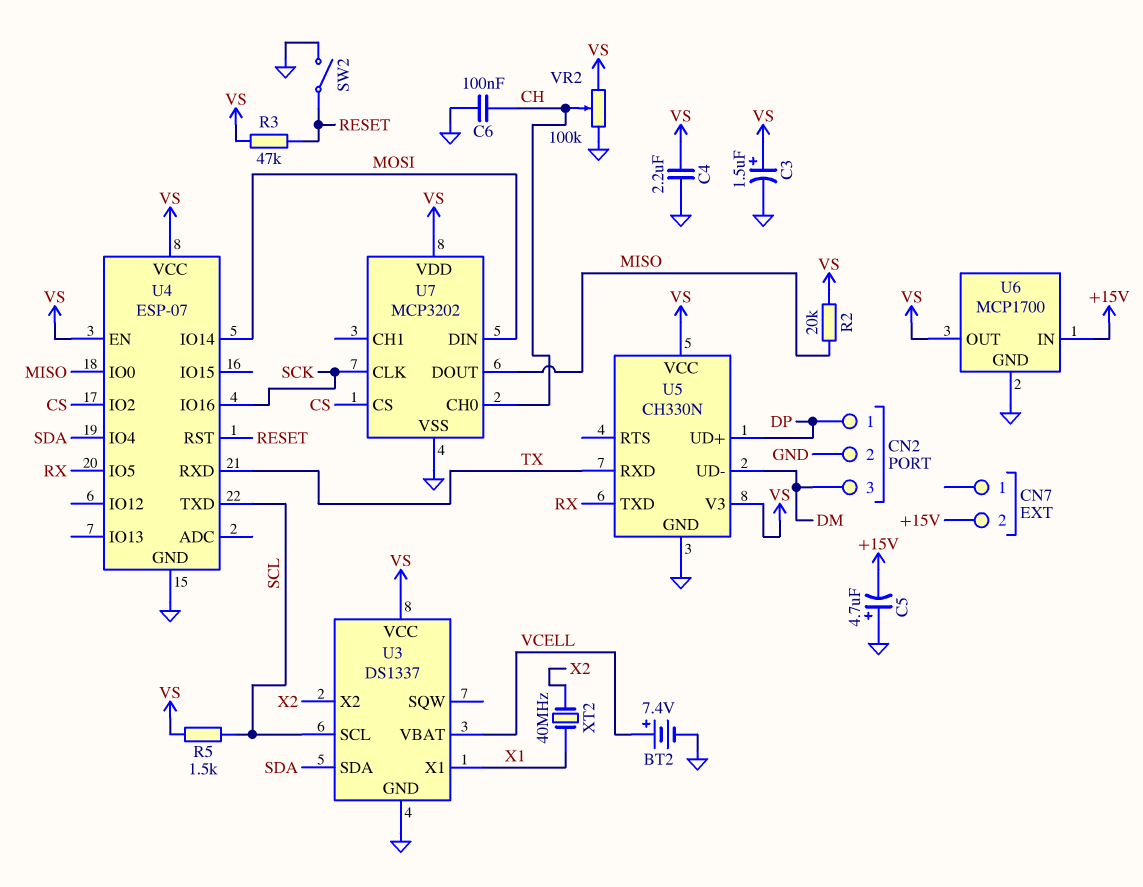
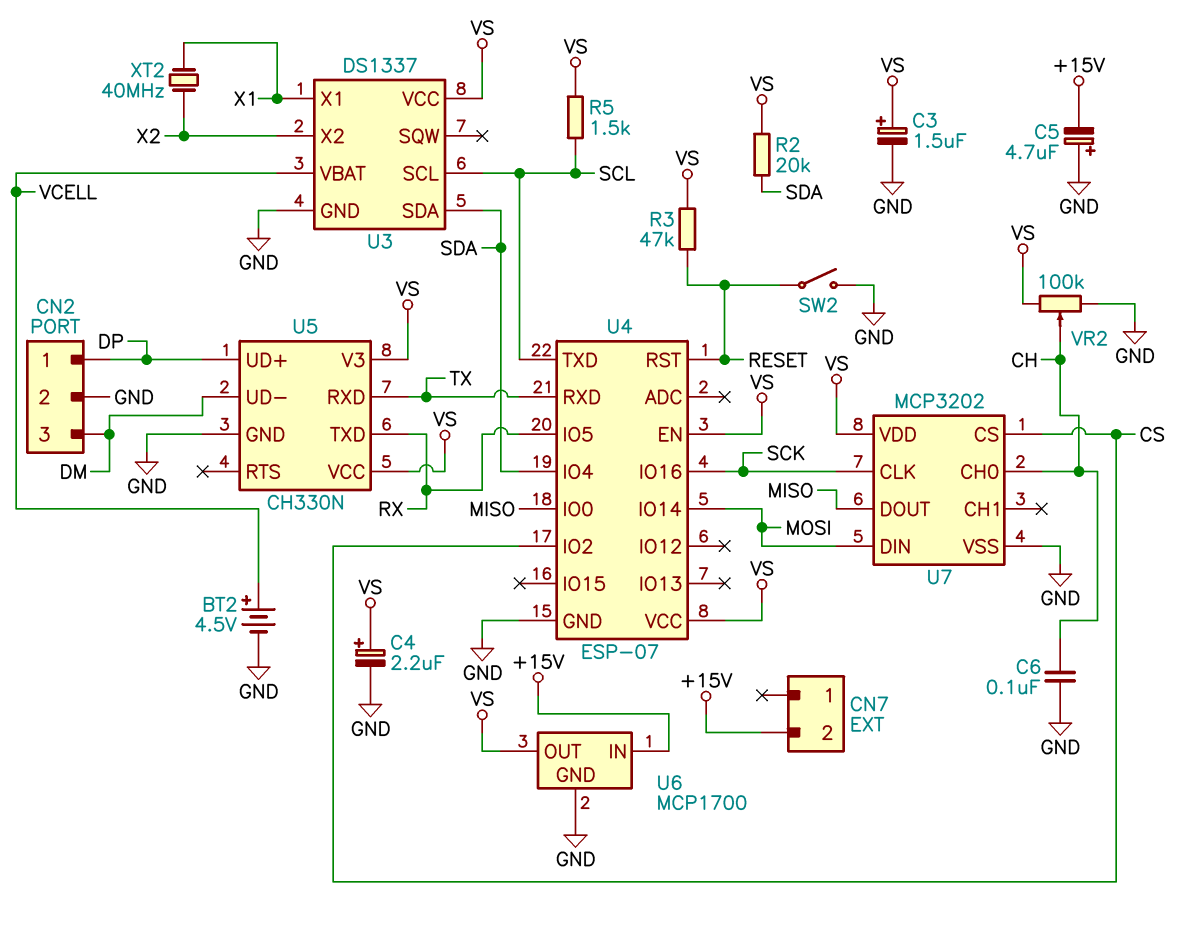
BT2: 7.4V (plus VCELL, minus GND) -> 4.5V (plus VCELL, minus GND)
C4: 2.2uF (GND, VS) -> 2.2uF (plus VS, minus GND)
R2: 20k (MISO, VS) -> 20k (SDA, VS)

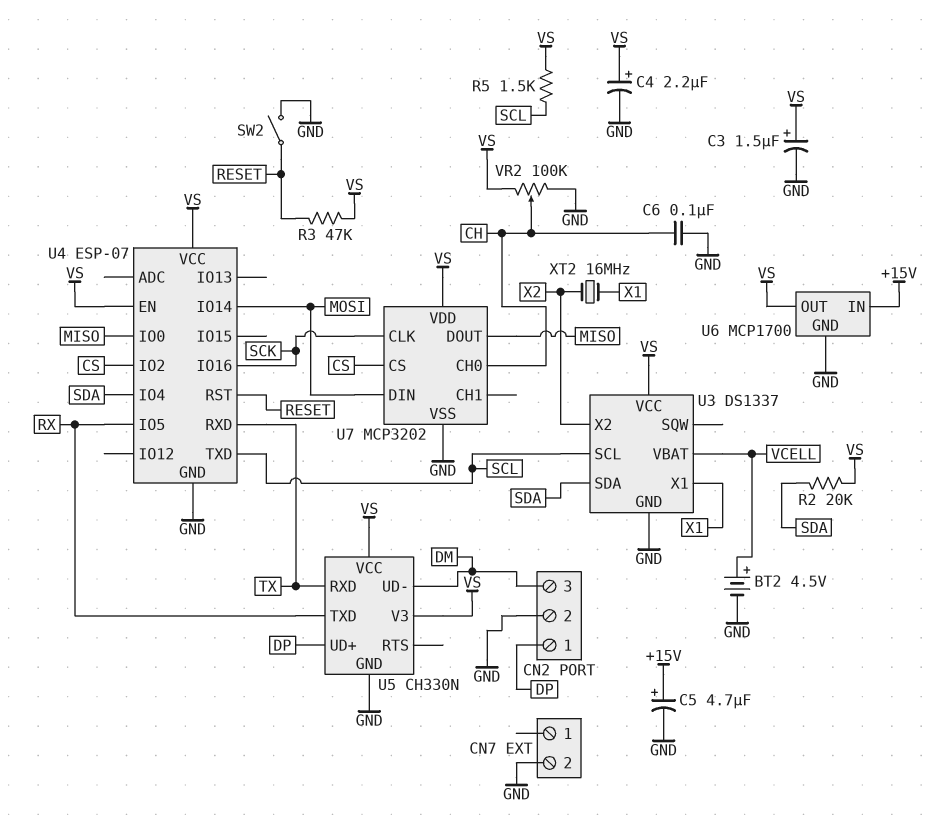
C5: 4.7uF (plus GND, minus +15V) -> 4.7uF (plus +15V, minus GND)
CN7 pin 2: +15V -> GND
XT2: 40MHz (X1, X2) -> 16MHz (X1, X2)

